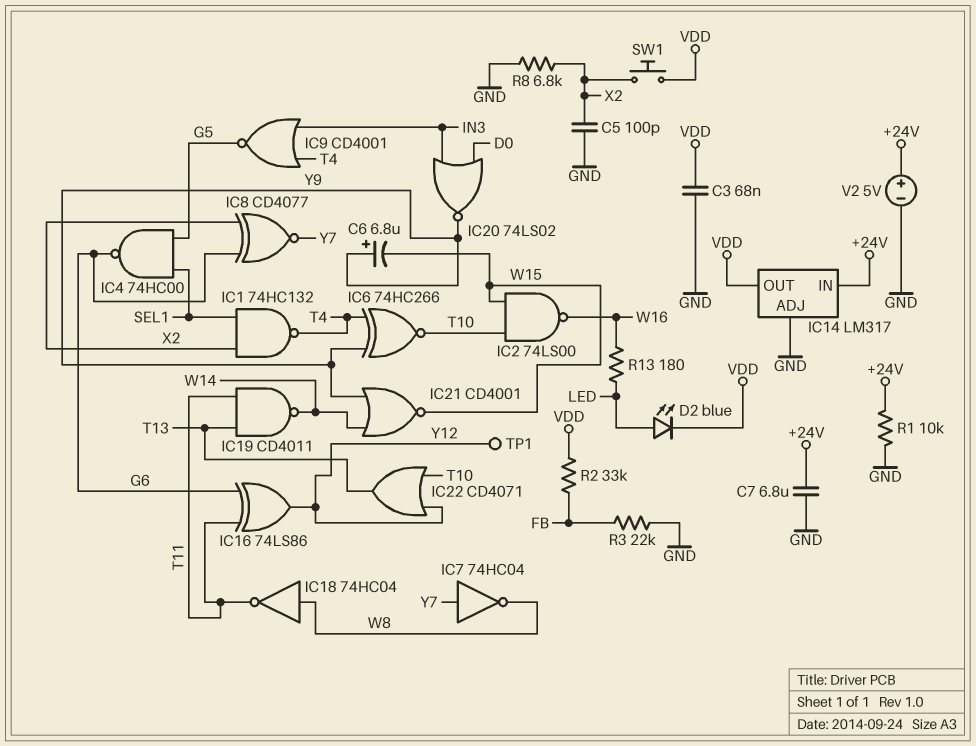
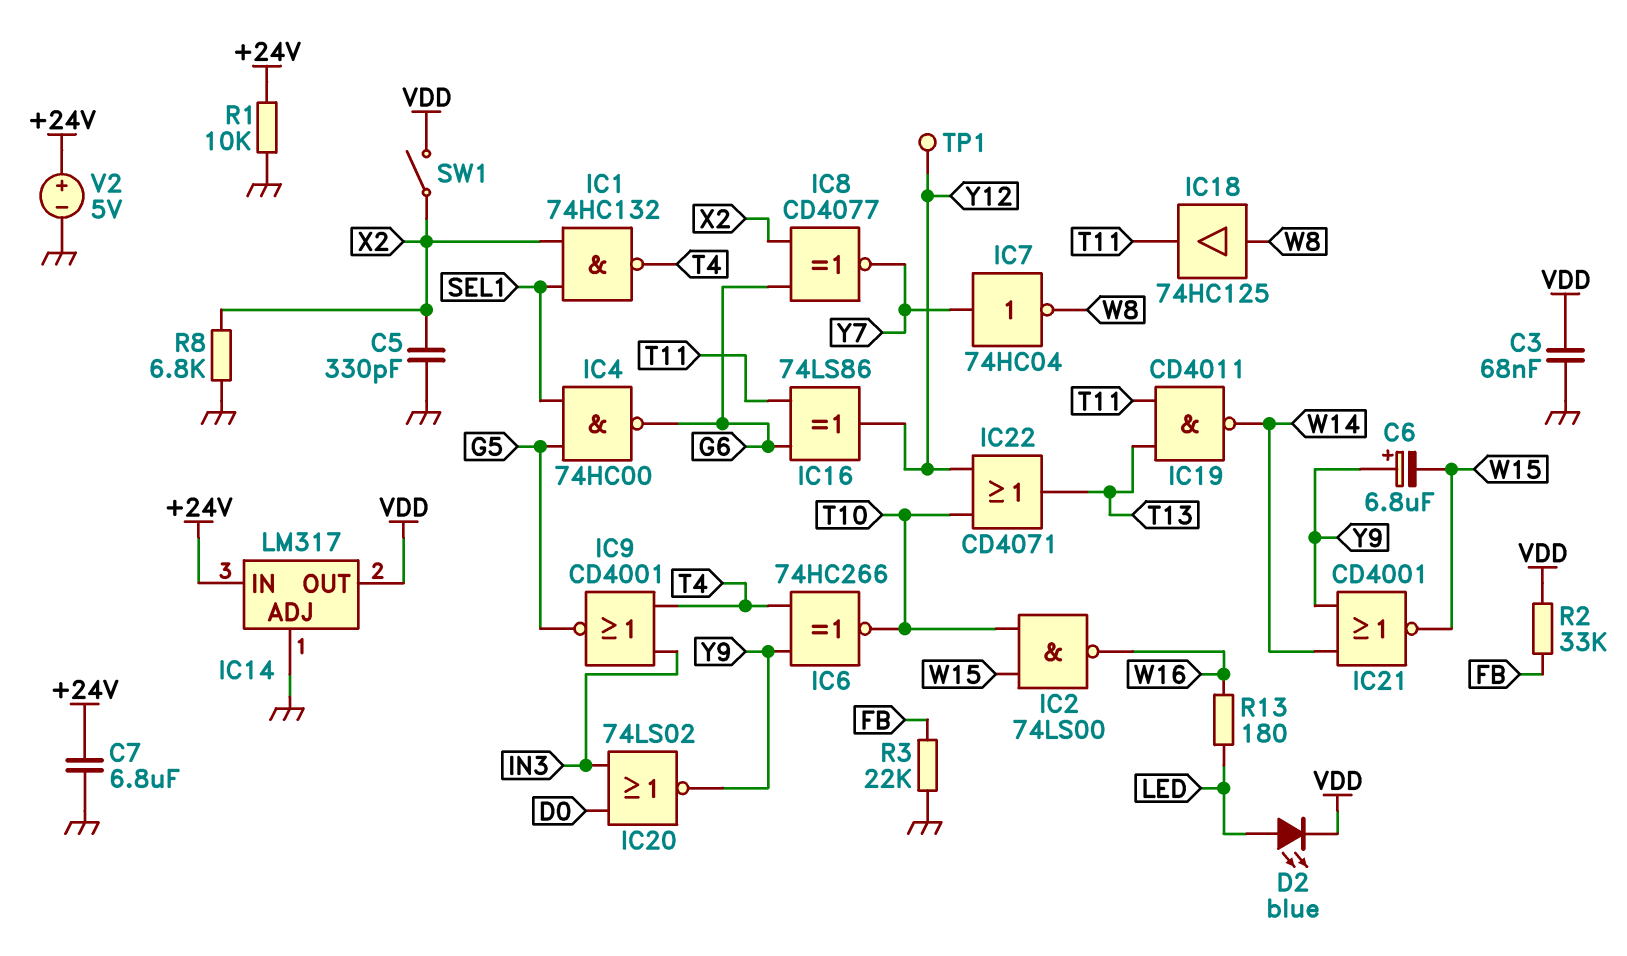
C5: 100pF (GND, X2) -> 330pF (GND, X2)
IC18: NOT 74HC04 (in W8, out T11) -> buffer 74HC125 (in W8, out T11)
SW1: button (VDD, X2) -> switch (VDD, X2)

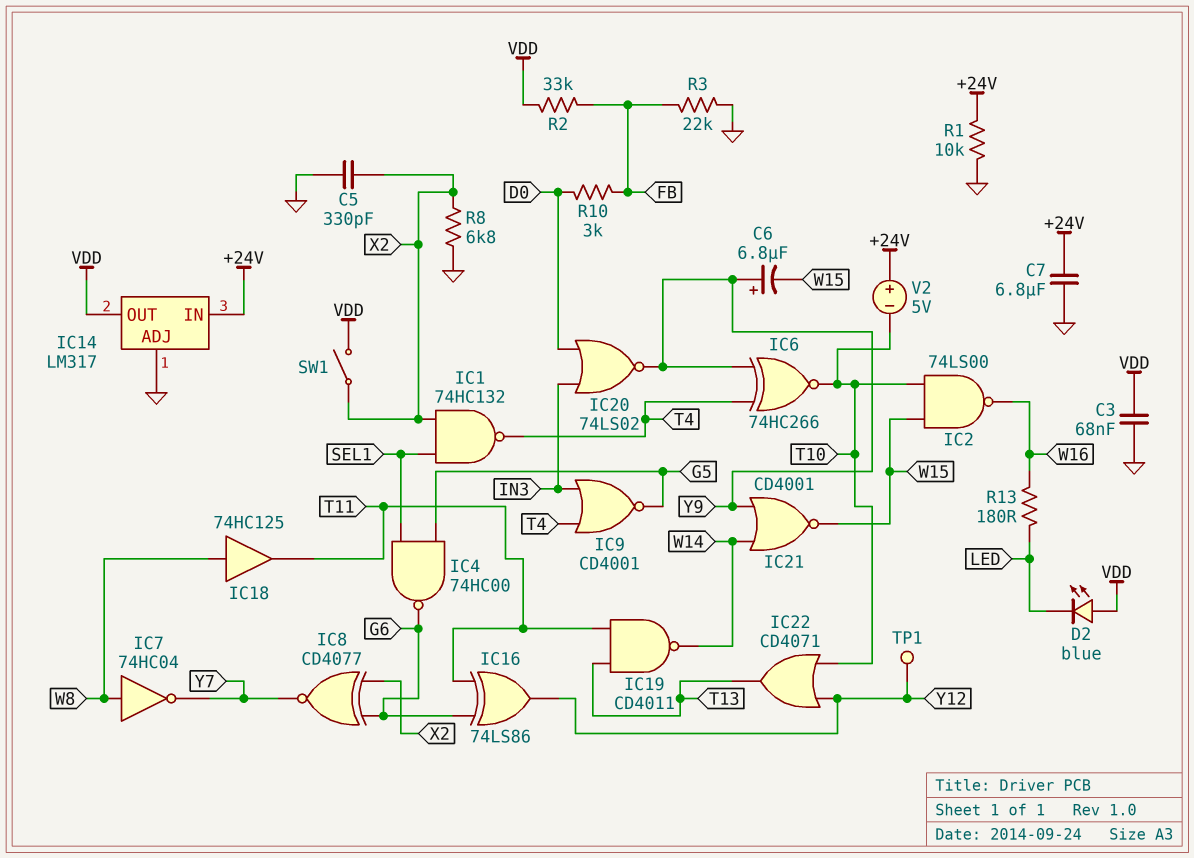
D2: LED blue (A LED, K VDD) -> LED blue (A VDD, K LED)
IC7: NOT 74HC04 (in Y7, out W8) -> NOT 74HC04 (in W8, out Y7)
R10: none -> 3k (D0, FB)
V2: 5V (plus +24V, minus GND) -> 5V (plus +24V, minus T10)

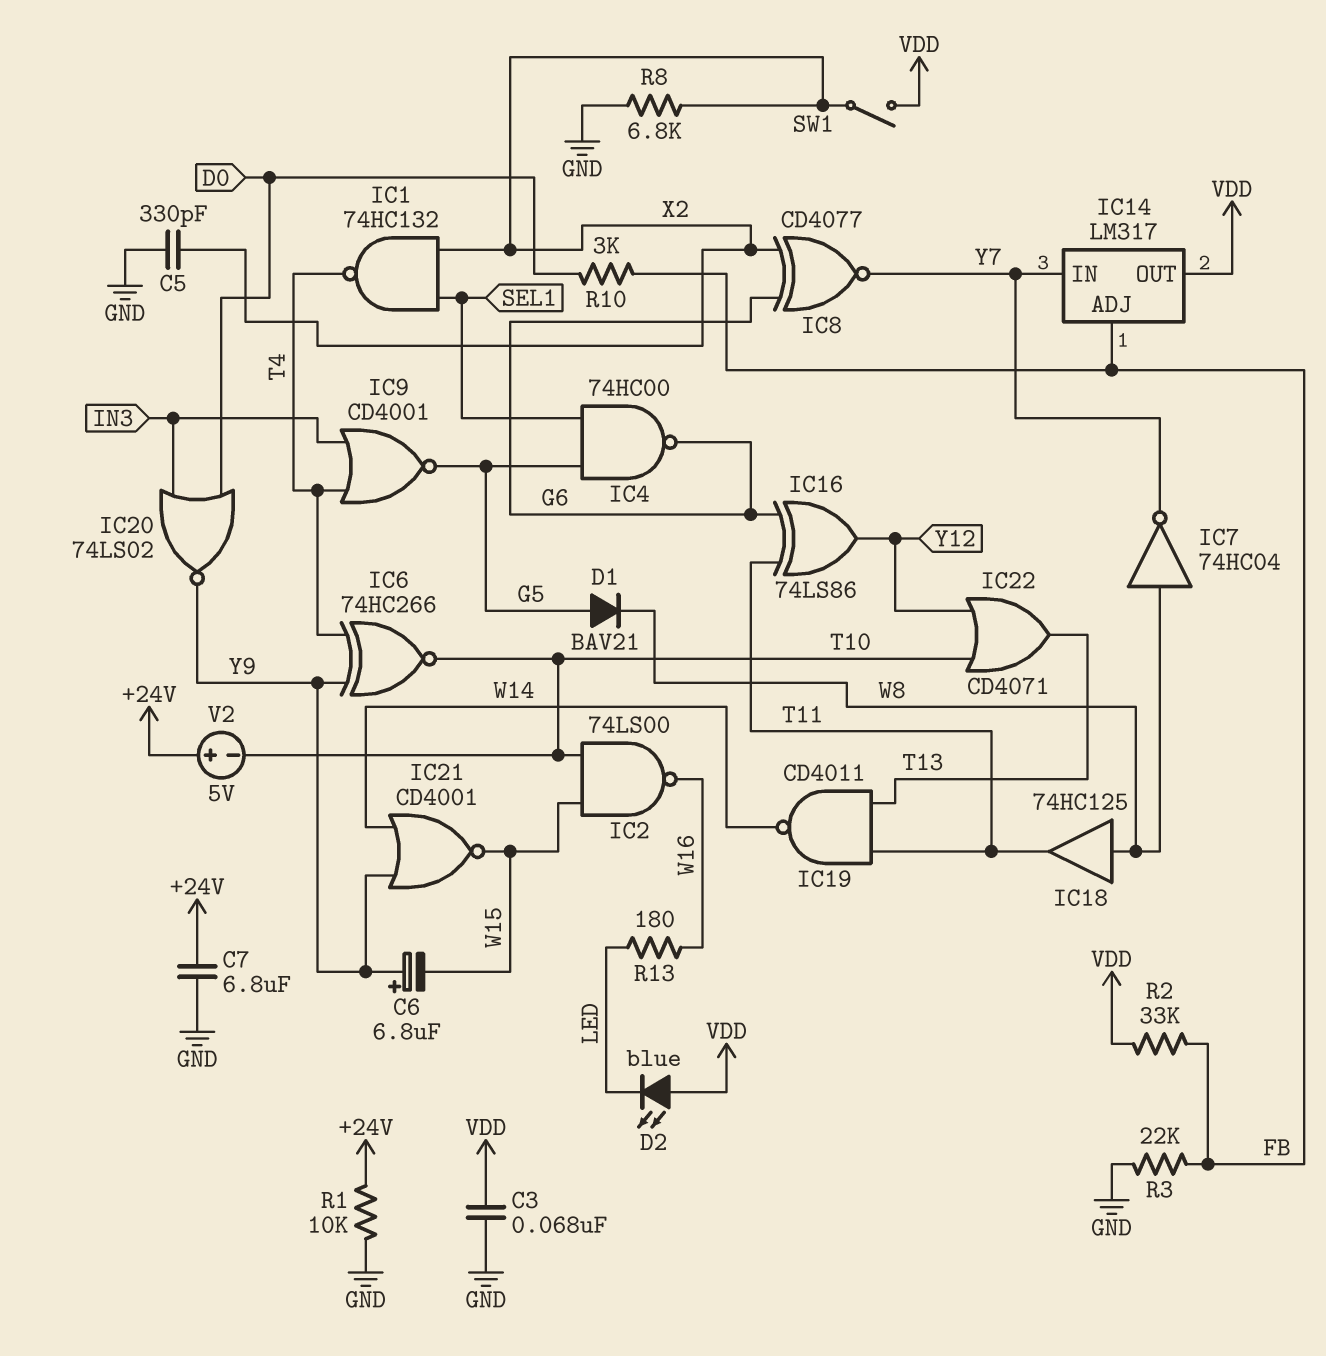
D1: none -> diode BAV21 (A G5, K W8)
IC14 pin ADJ: GND -> FB
IC14 pin IN: +24V -> Y7
TP1: test point (Y12) -> none

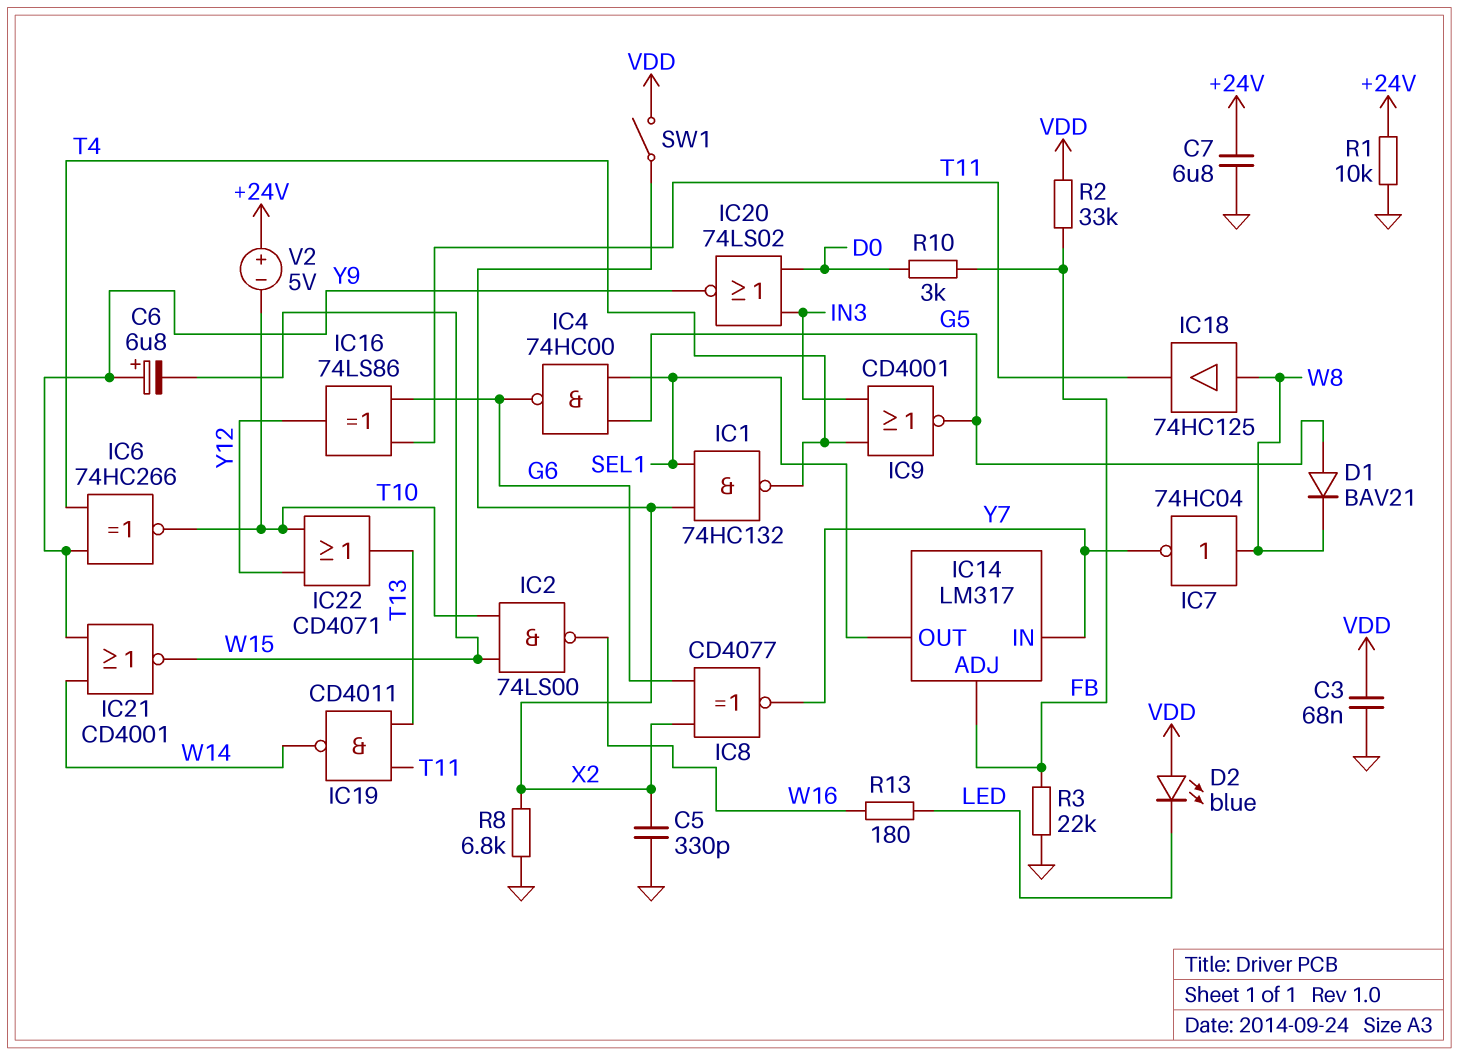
IC14 pin OUT: VDD -> SEL1

